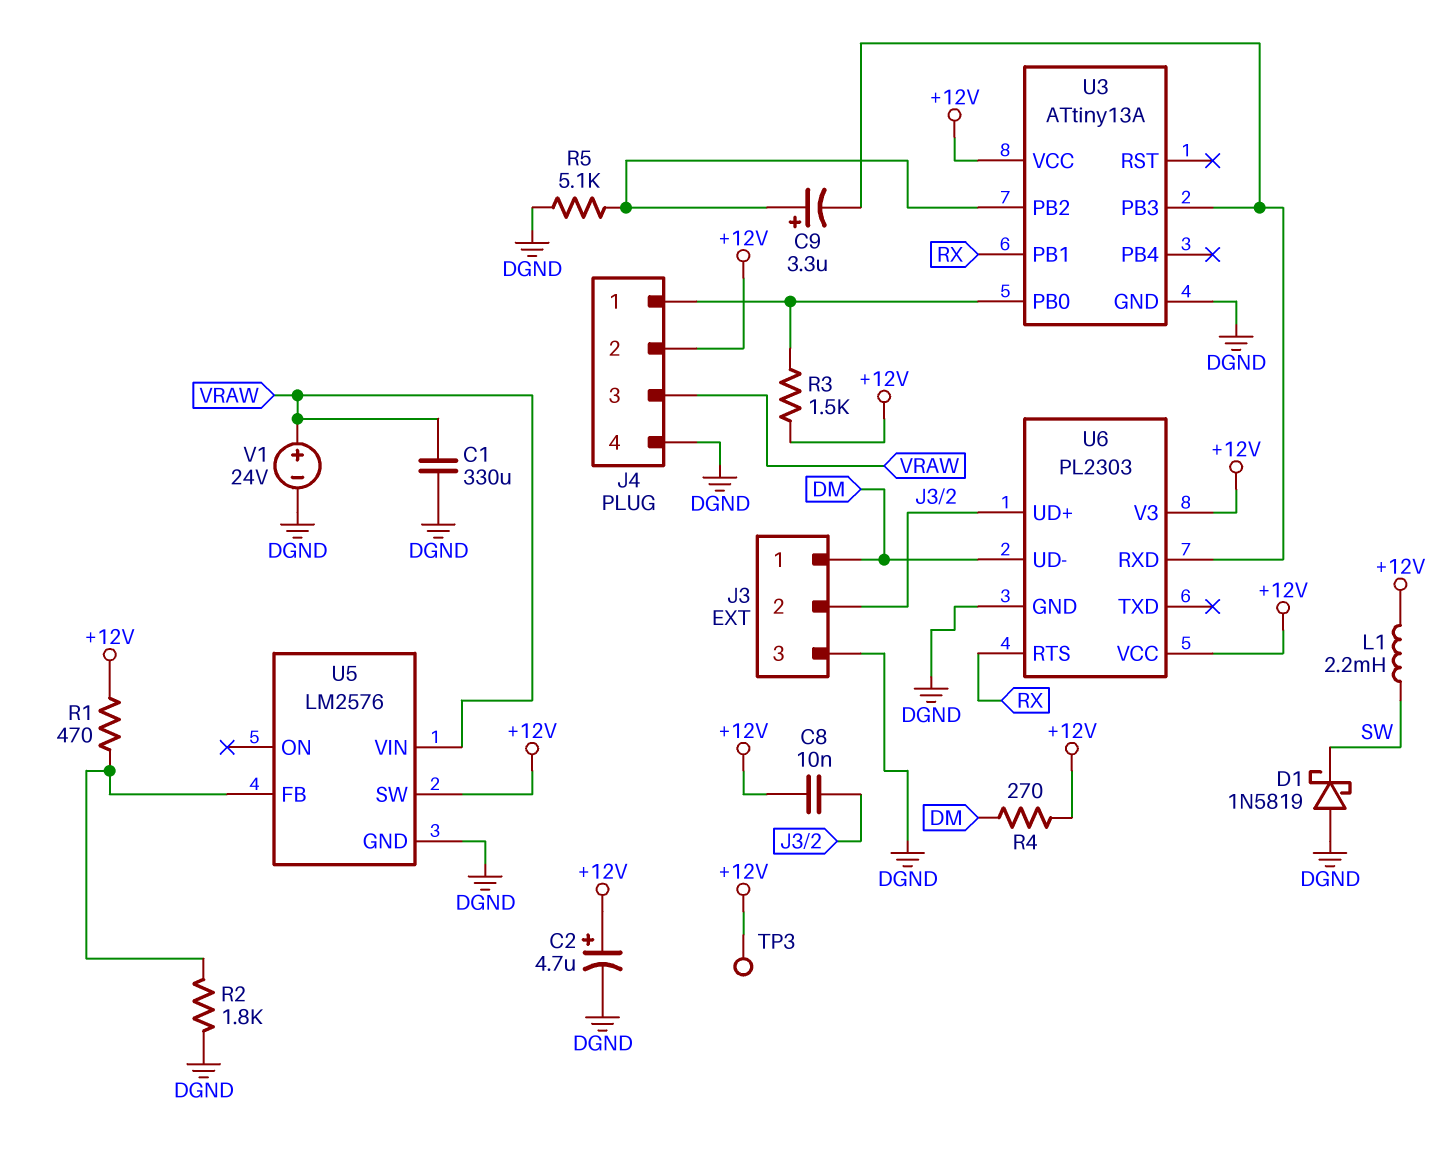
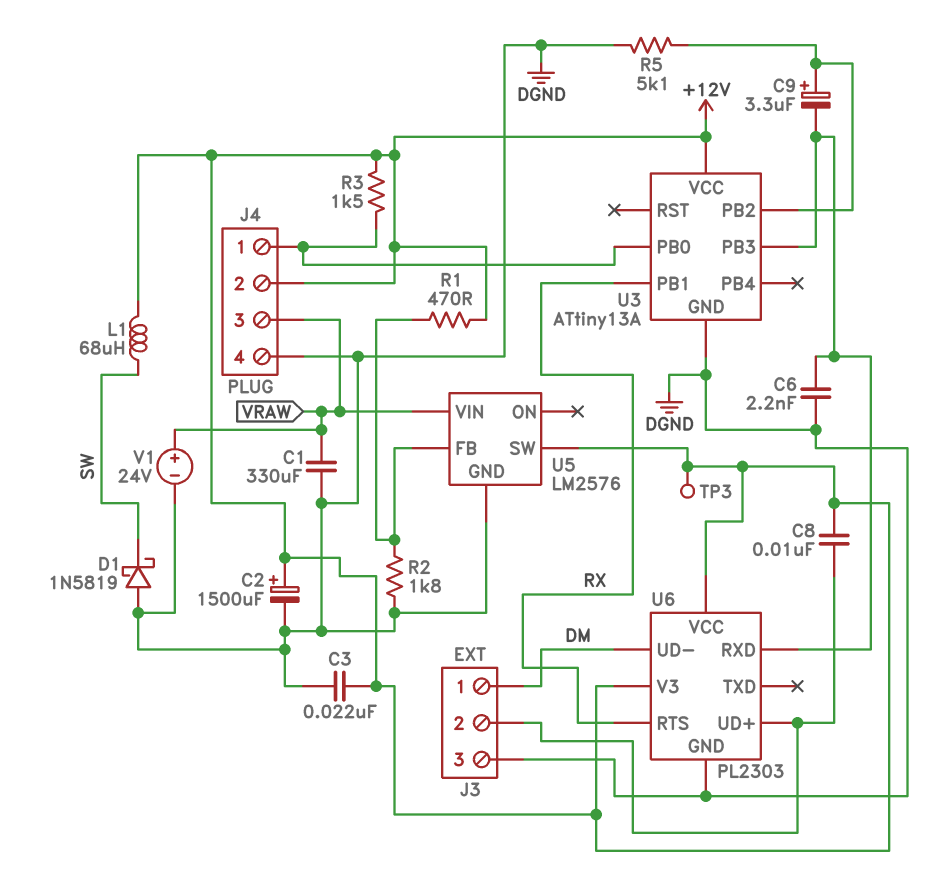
C2: 4.7uF (plus +12V, minus DGND) -> 1500uF (plus +12V, minus DGND)
C3: none -> 22nF (+12V, DGND)
C6: none -> 2.2nF (DGND, U3/PB3)
L1: 2.2mH (+12V, SW) -> 68uH (+12V, SW)
R4: 270 (+12V, DM) -> none

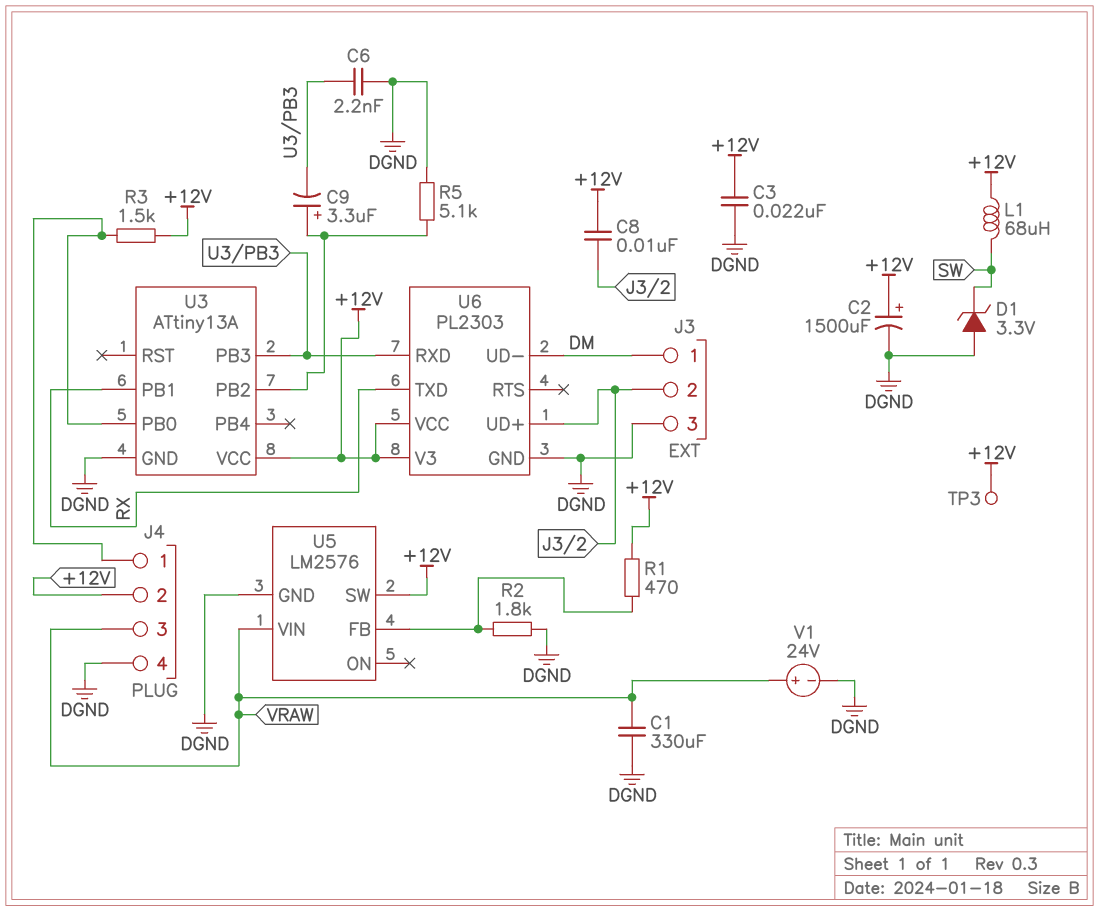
D1: schottky 1N5819 (A DGND, K SW) -> zener 3.3V (A DGND, K SW)
U6 pin RTS: RX -> none
U6 pin TXD: none -> RX

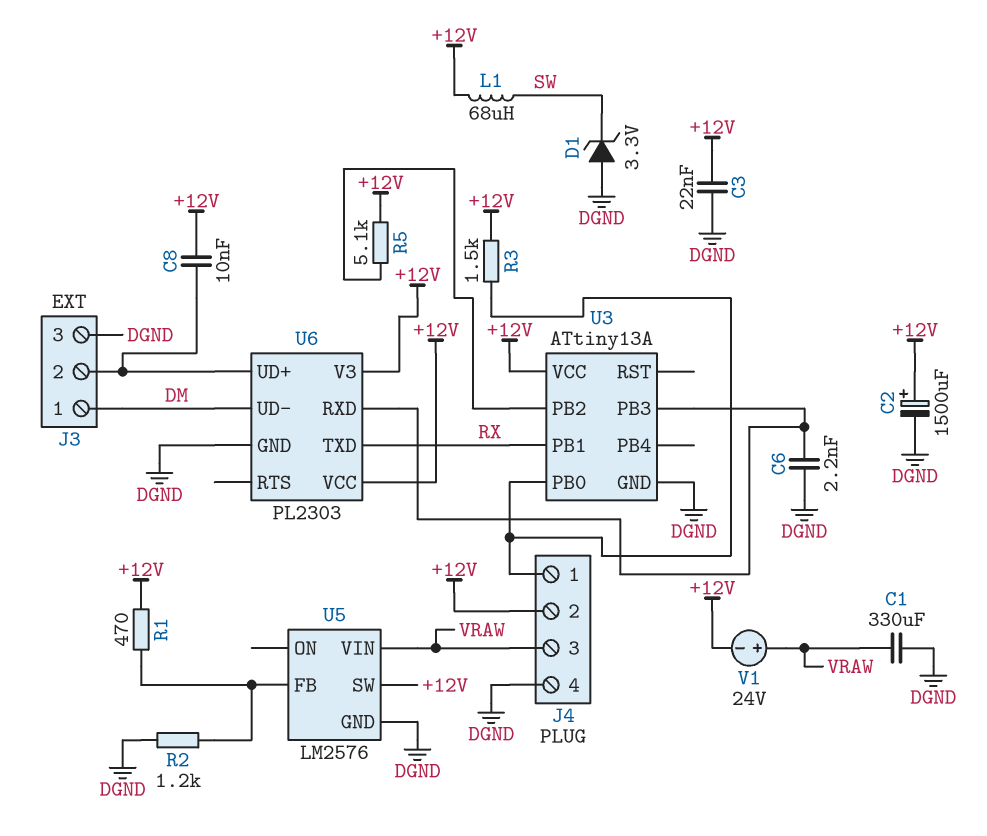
C9: 3.3uF (plus U3/PB2, minus U3/PB3) -> none
R2: 1.8k (DGND, U5/FB) -> 1.2k (DGND, U5/FB)
R5: 5.1k (DGND, U3/PB2) -> 5.1k (+12V, U3/PB2)
TP3: test point (+12V) -> none
V1: 24V (plus VRAW, minus DGND) -> 24V (plus VRAW, minus +12V)

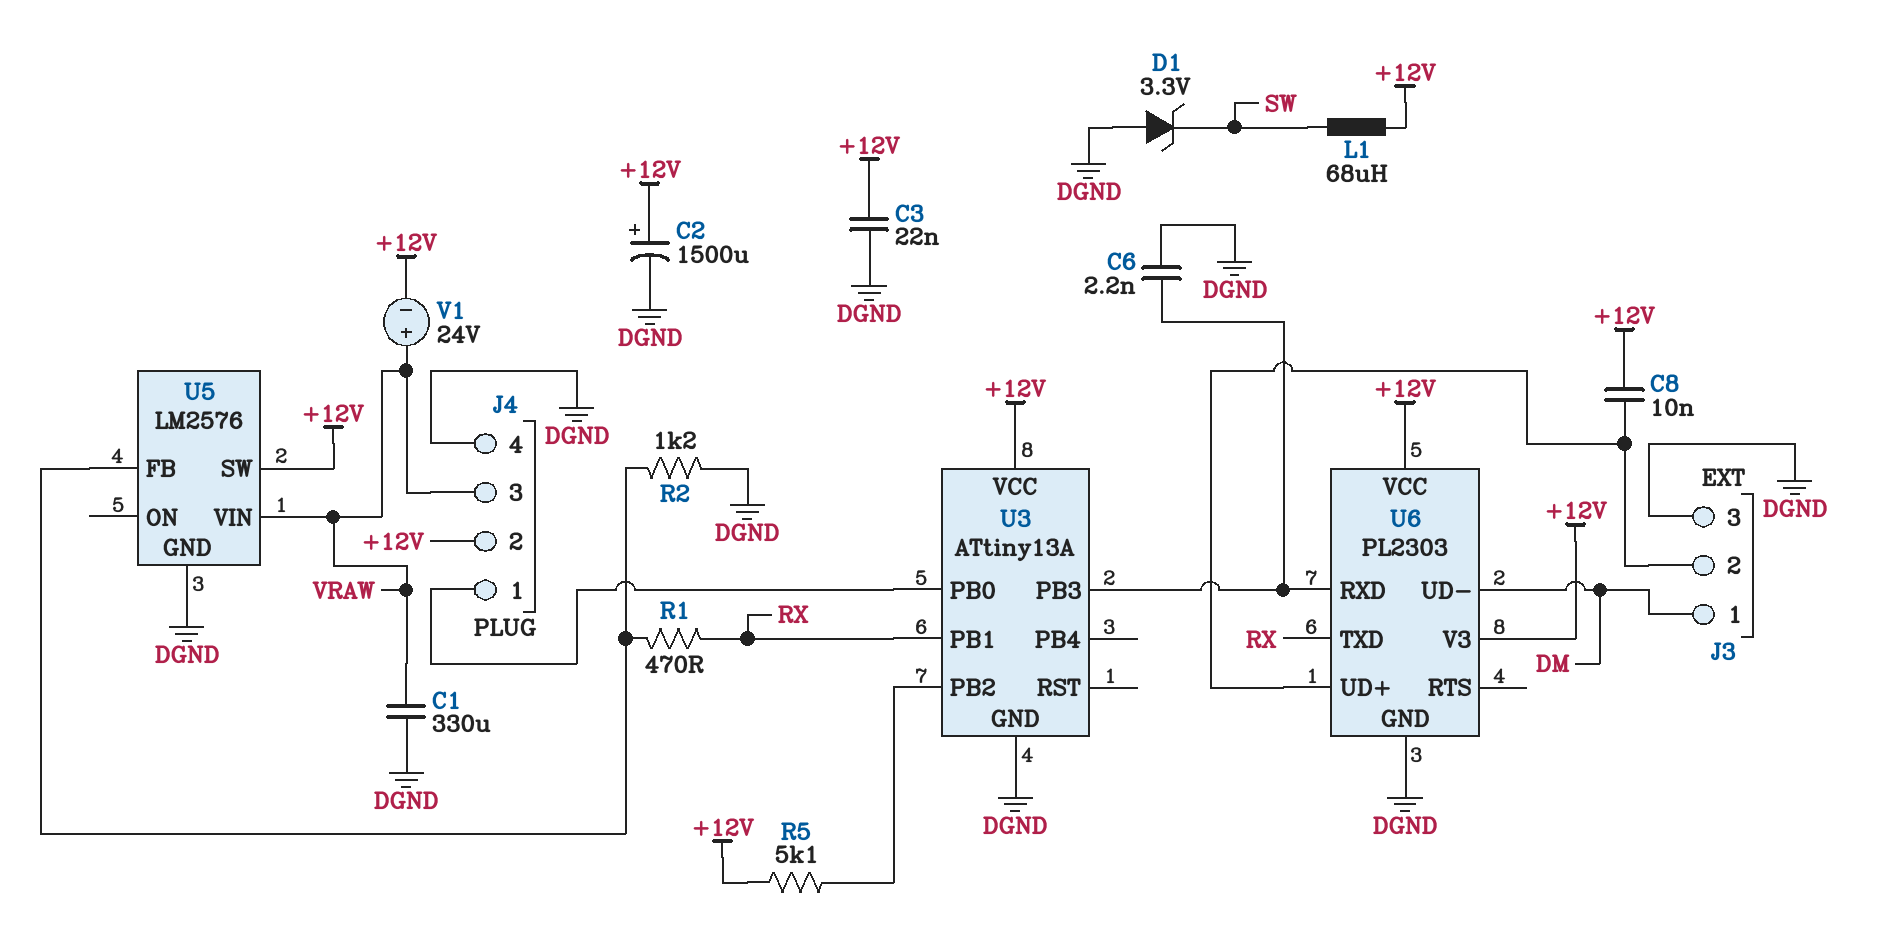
R1: 470 (+12V, U5/FB) -> 470 (RX, U5/FB)
R3: 1.5k (+12V, J4/1) -> none

